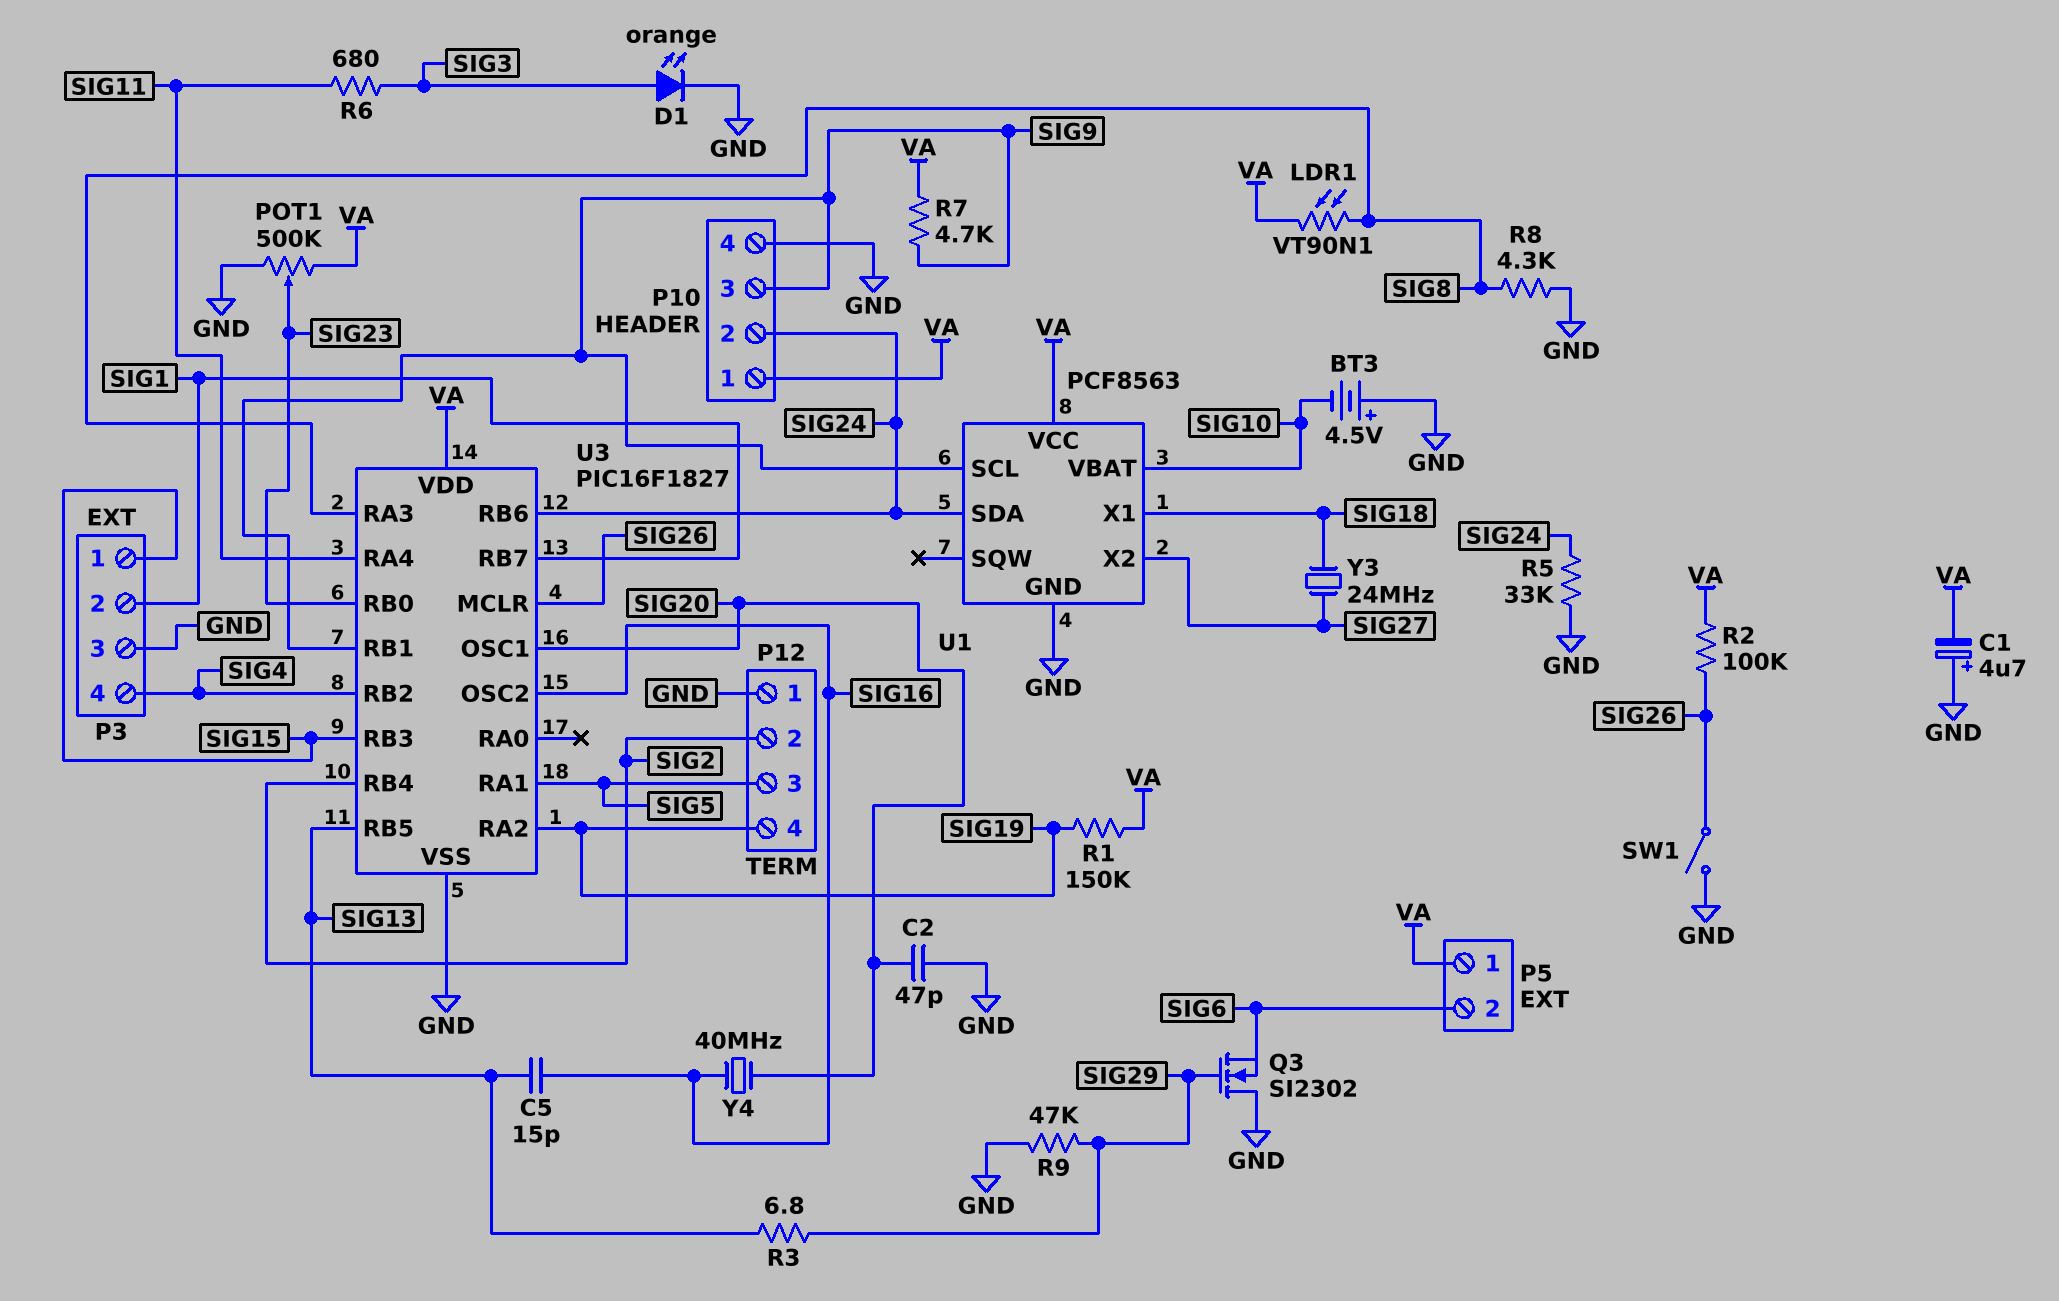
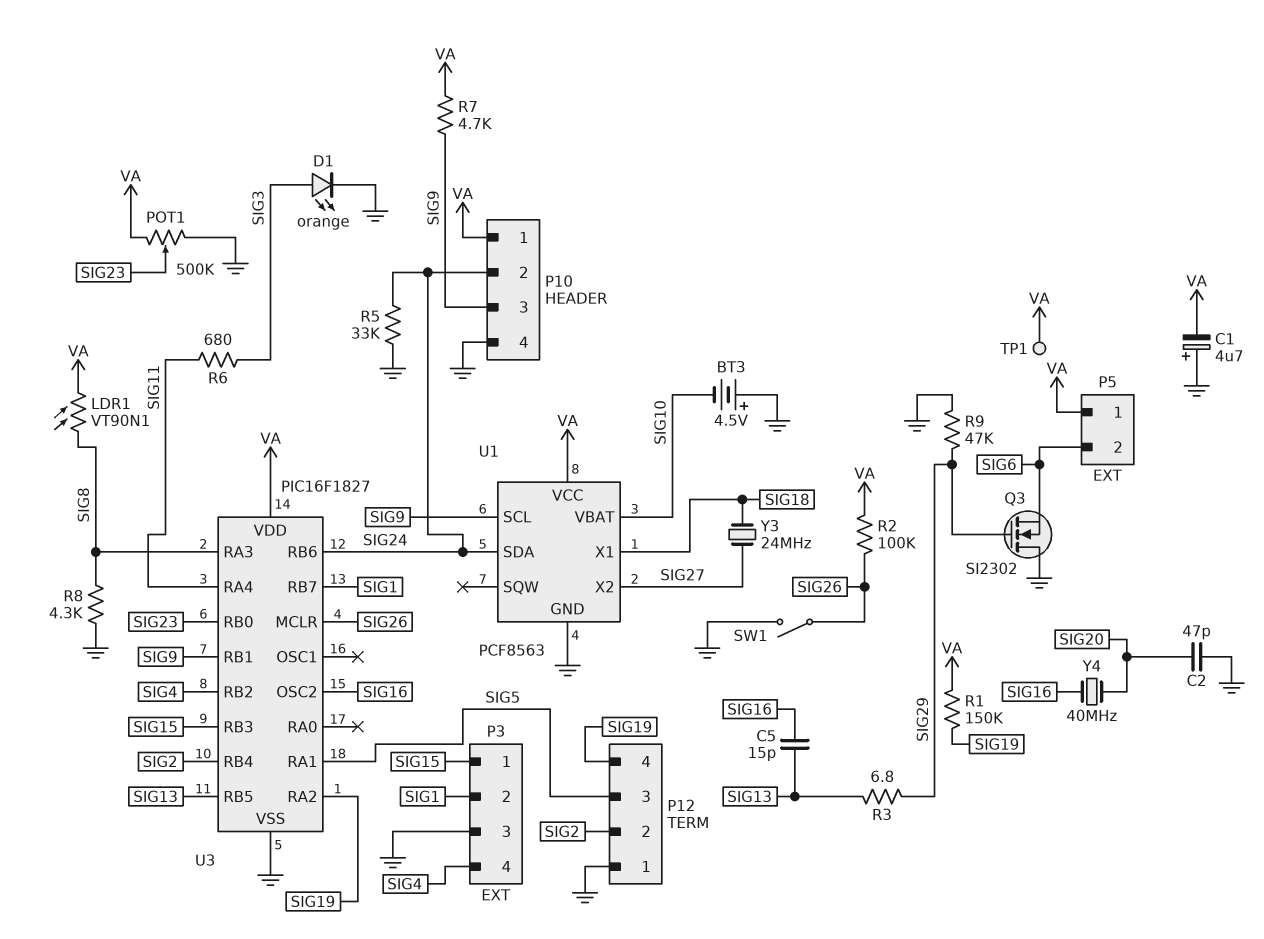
TP1: none -> test point (VA)
U3 pin OSC1: SIG20 -> none

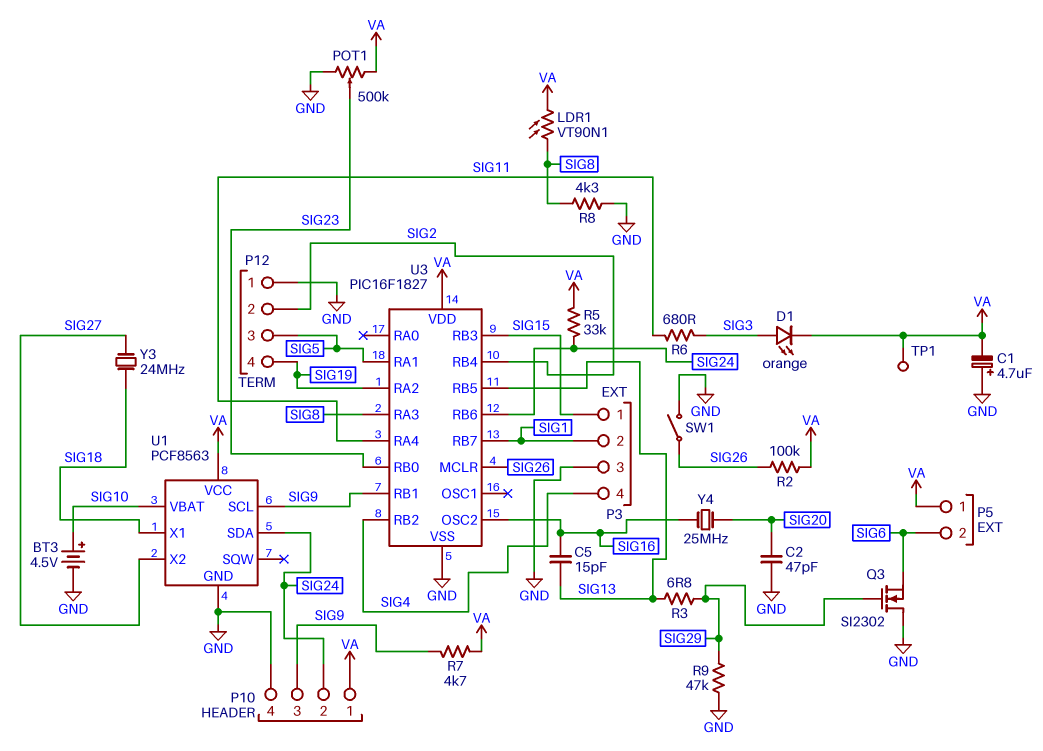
BT3: 4.5V (plus GND, minus SIG10) -> 4.5V (plus SIG10, minus GND)
D1: LED orange (A SIG3, K GND) -> LED orange (A SIG3, K VA)
R1: 150k (SIG19, VA) -> none
R5: 33k (GND, SIG24) -> 33k (SIG24, VA)
Y4: 40MHz (SIG16, SIG20) -> 25MHz (SIG16, SIG20)

